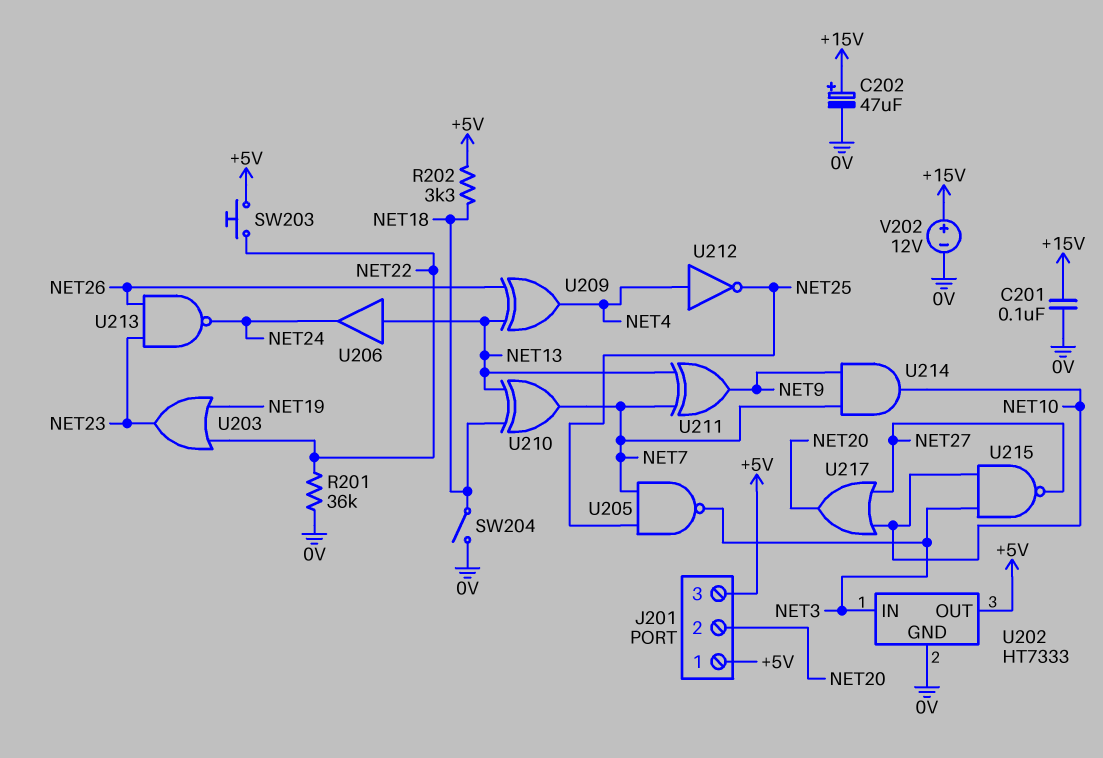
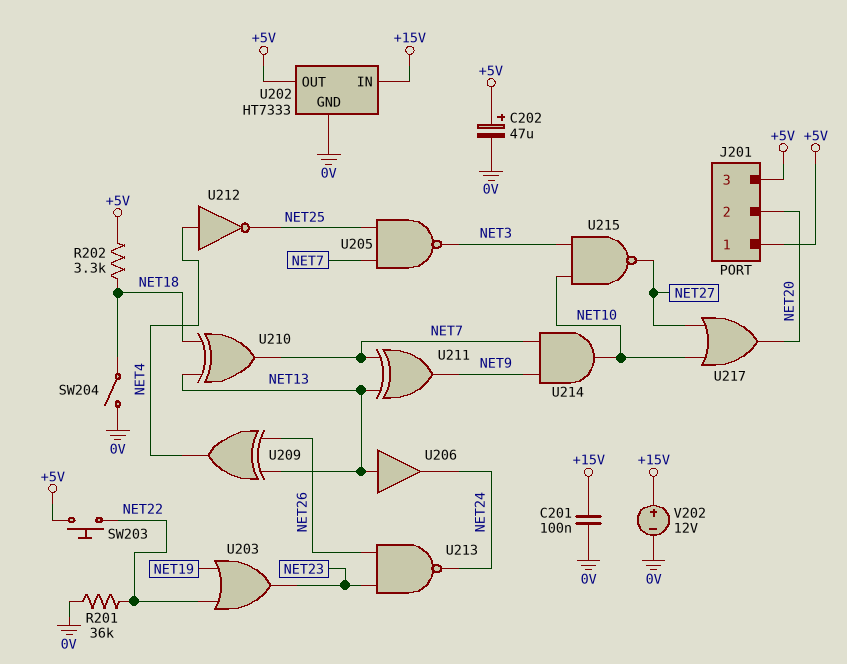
C202: 47uF (plus +15V, minus 0V) -> 47uF (plus +5V, minus 0V)
U202 pin IN: NET3 -> +15V

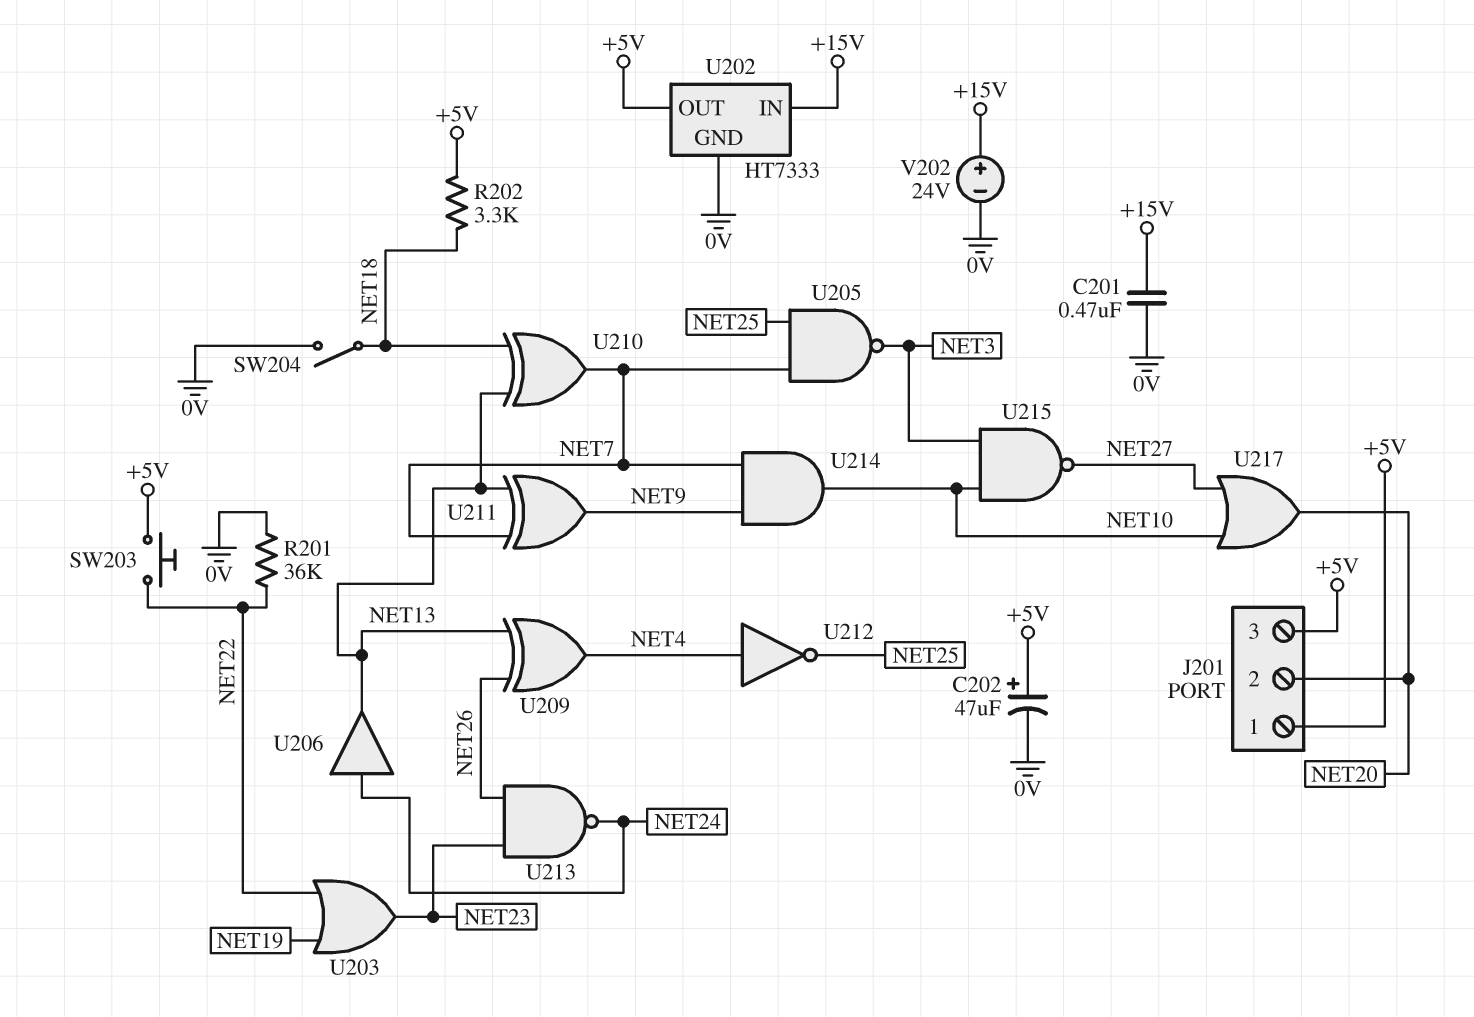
C201: 100nF (+15V, 0V) -> 470nF (+15V, 0V)
U206: buffer (in NET13, out NET24) -> buffer (in NET24, out NET13)
V202: 12V (plus +15V, minus 0V) -> 24V (plus +15V, minus 0V)

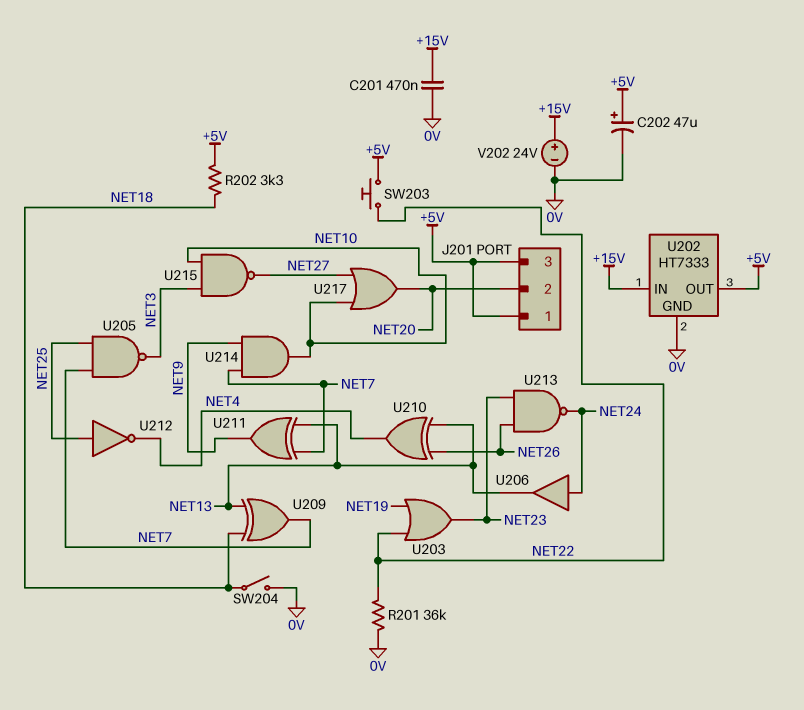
U209: XOR (in NET13, in NET26, out NET4) -> XOR (in NET13, in NET18, out NET7)
U210: XOR (in NET13, in NET18, out NET7) -> XOR (in NET13, in NET26, out NET4)
U212: NOT (in NET4, out NET25) -> NOT (in NET25, out NET4)

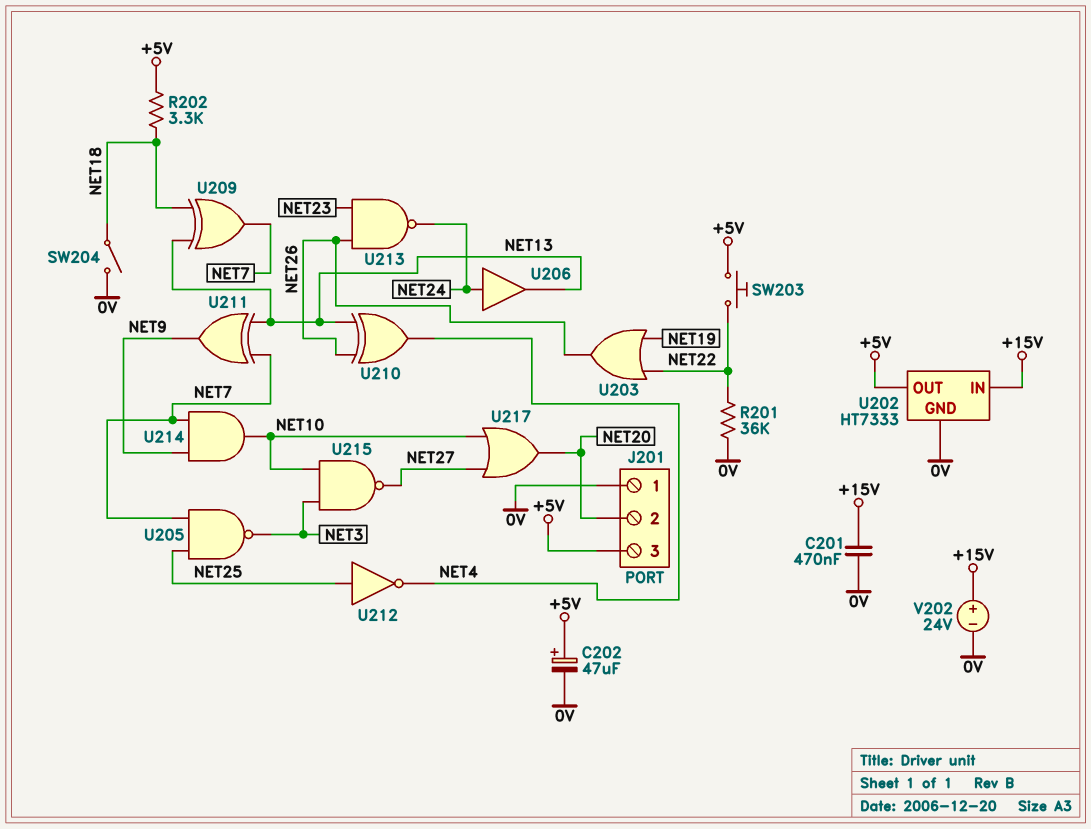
J201 pin 1: +5V -> 0V
U203: OR (in NET19, in NET22, out NET23) -> OR (in NET19, in NET22, out NET26)

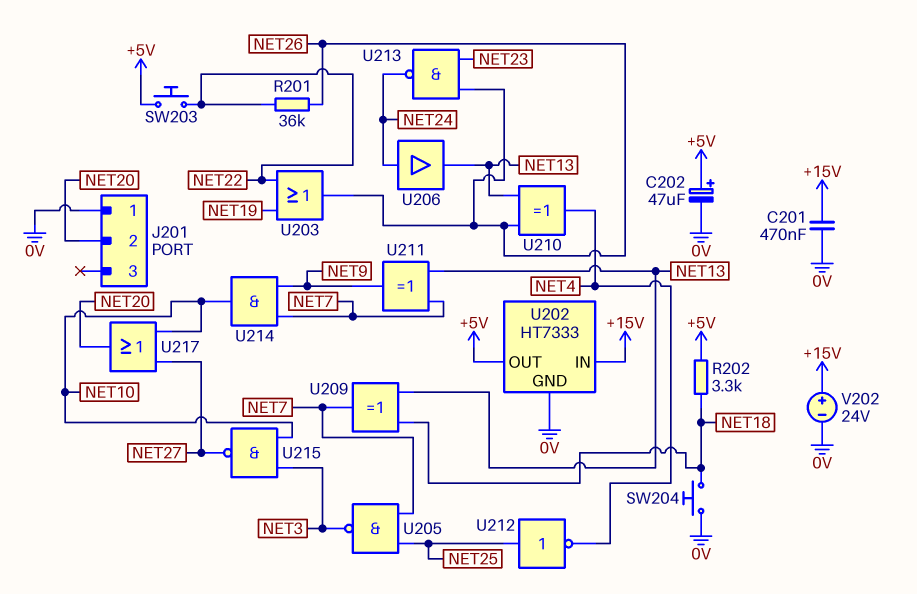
J201 pin 3: +5V -> none
R201: 36k (0V, NET22) -> 36k (NET22, NET26)
SW204: switch (0V, NET18) -> button (0V, NET18)

